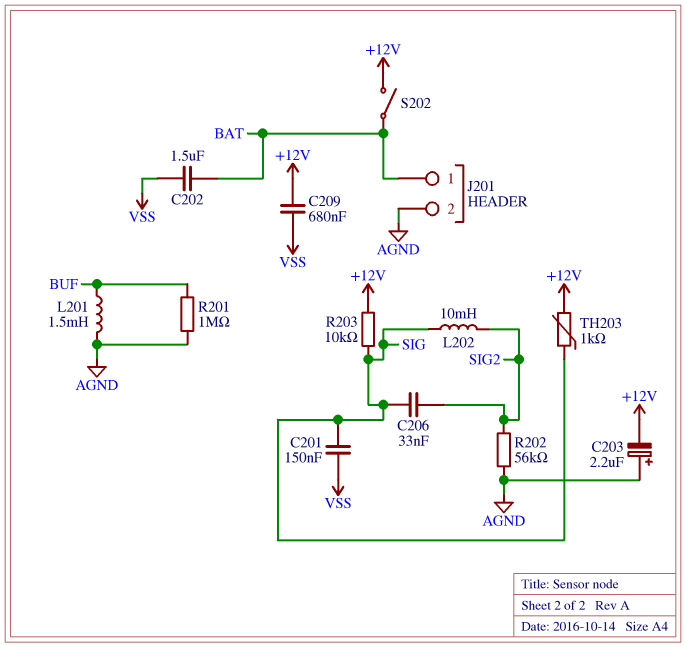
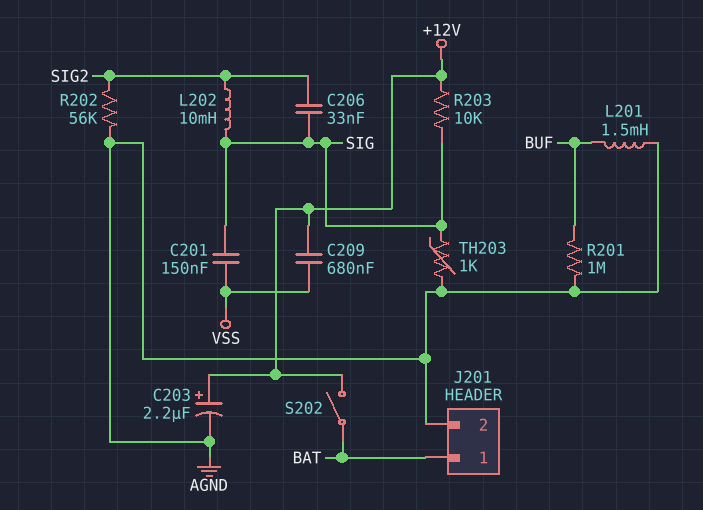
C202: 1.5uF (BAT, VSS) -> none
C203: 2.2uF (plus AGND, minus +12V) -> 2.2uF (plus +12V, minus AGND)
TH203: 1k (+12V, SIG) -> 1k (AGND, SIG)

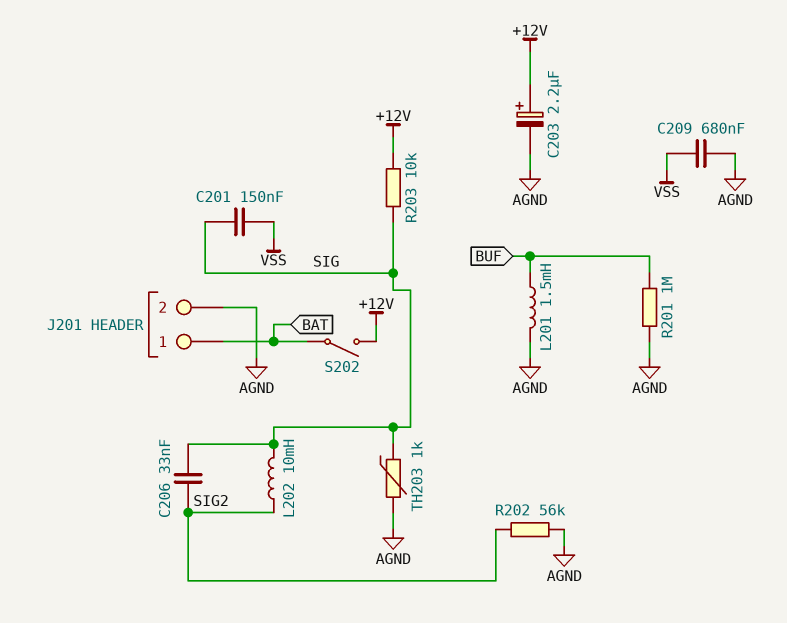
C209: 680nF (+12V, VSS) -> 680nF (AGND, VSS)

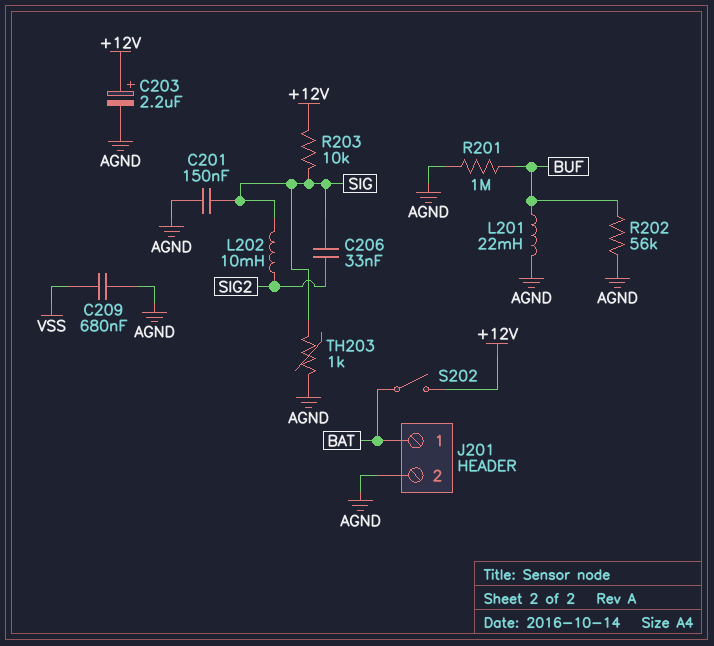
C201: 150nF (SIG, VSS) -> 150nF (AGND, SIG)
L201: 1.5mH (AGND, BUF) -> 22mH (AGND, BUF)
R202: 56k (AGND, SIG2) -> 56k (AGND, BUF)

